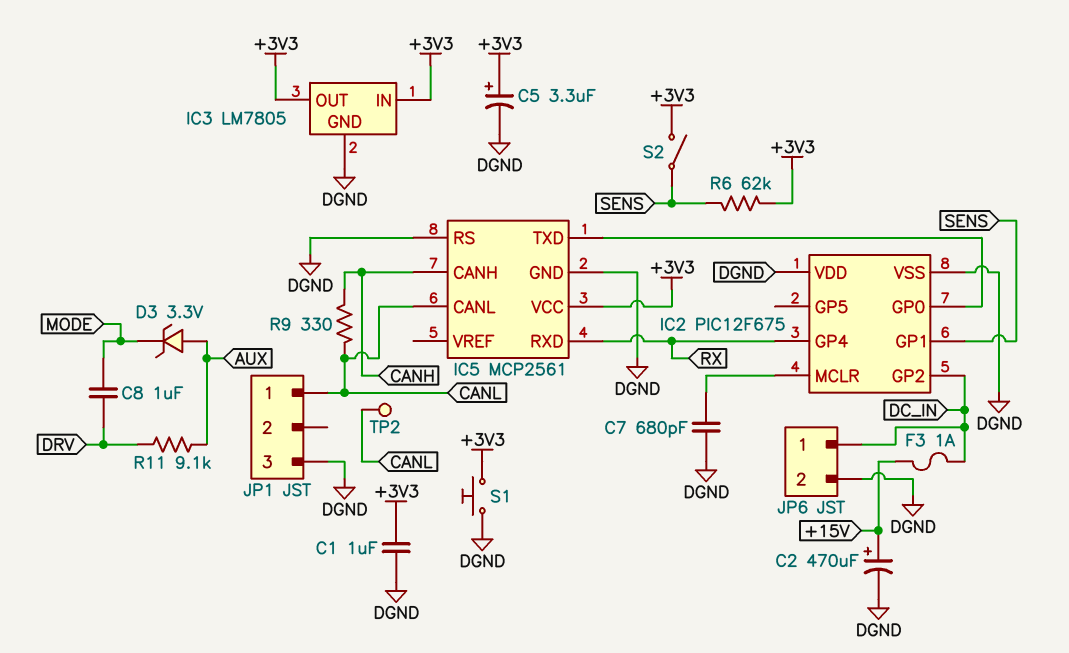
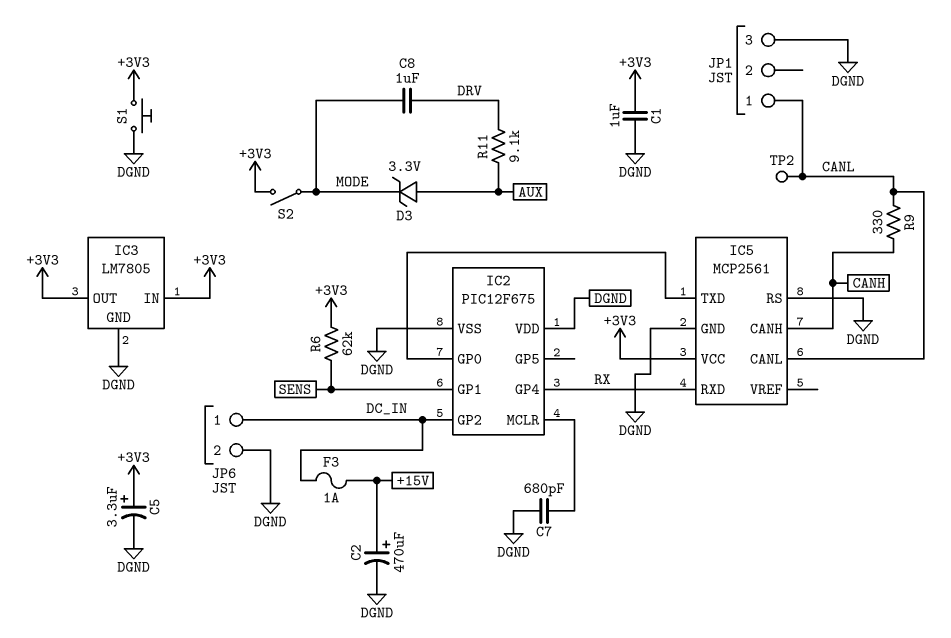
S2: switch (+3V3, SENS) -> switch (+3V3, MODE)

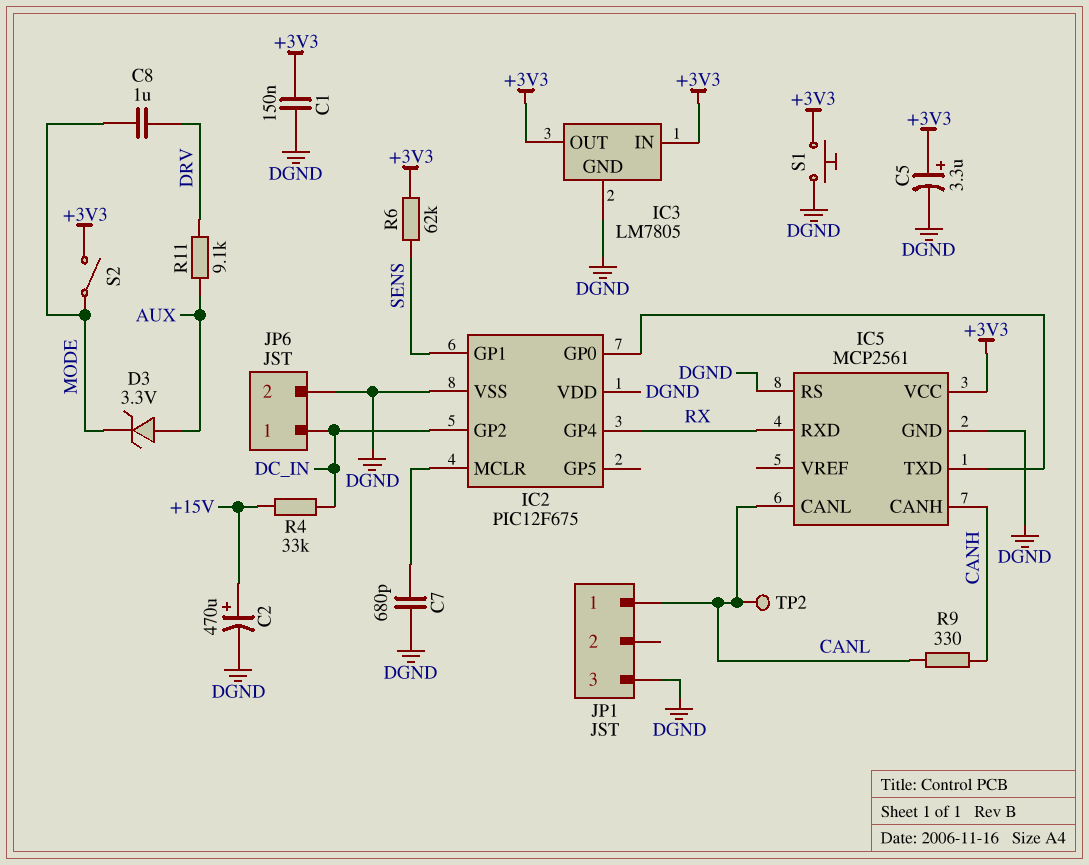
C1: 1uF (+3V3, DGND) -> 150nF (+3V3, DGND)
F3: 1A (+15V, DC_IN) -> none
R4: none -> 33k (+15V, DC_IN)

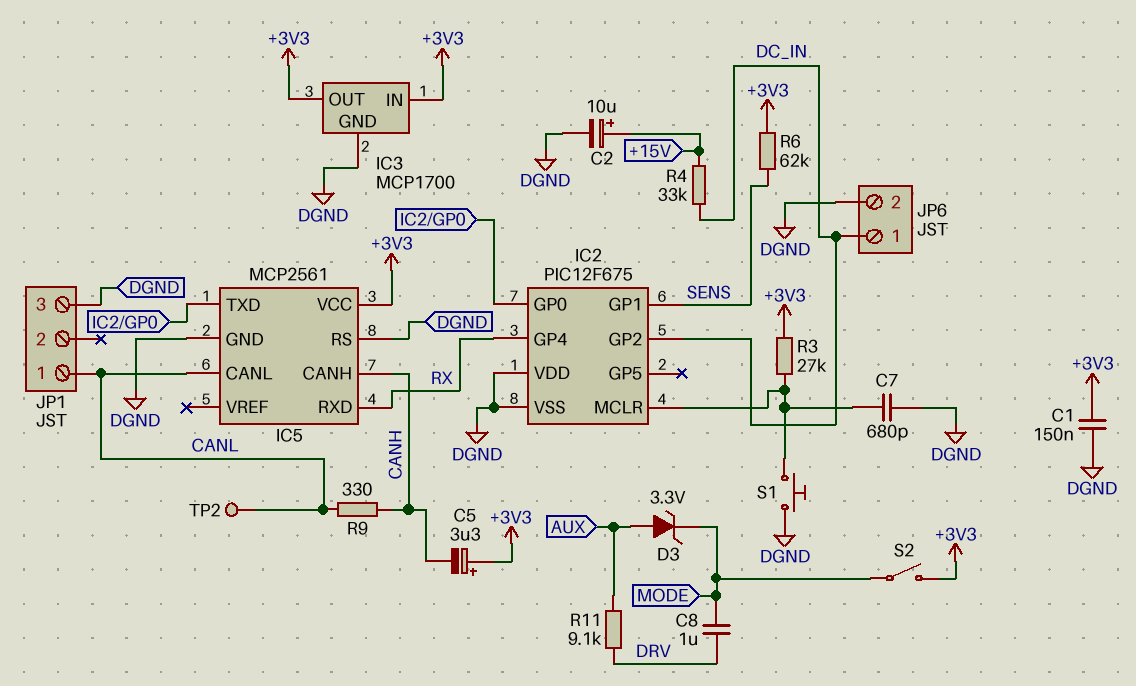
C2: 470uF (plus +15V, minus DGND) -> 10uF (plus +15V, minus DGND)
C5: 3.3uF (plus +3V3, minus DGND) -> 3.3uF (plus +3V3, minus CANH)
IC3: LM7805 -> MCP1700
R3: none -> 27k (+3V3, IC2/MCLR)
S1: button (+3V3, DGND) -> button (DGND, IC2/MCLR)

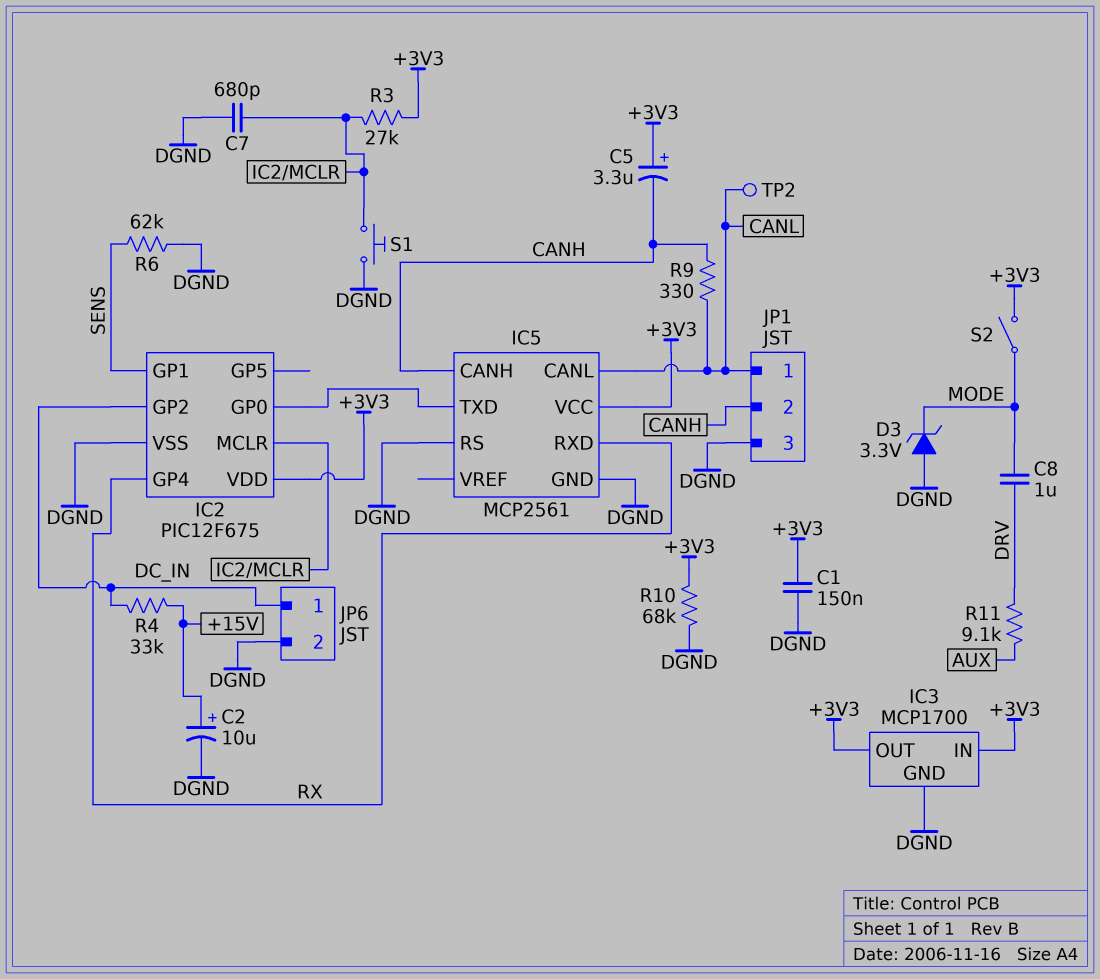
D3: zener 3.3V (A AUX, K MODE) -> zener 3.3V (A DGND, K MODE)
IC2 pin VDD: DGND -> +3V3
JP1 pin 2: none -> CANH
R6: 62k (+3V3, SENS) -> 62k (DGND, SENS)
R10: none -> 68k (+3V3, DGND)

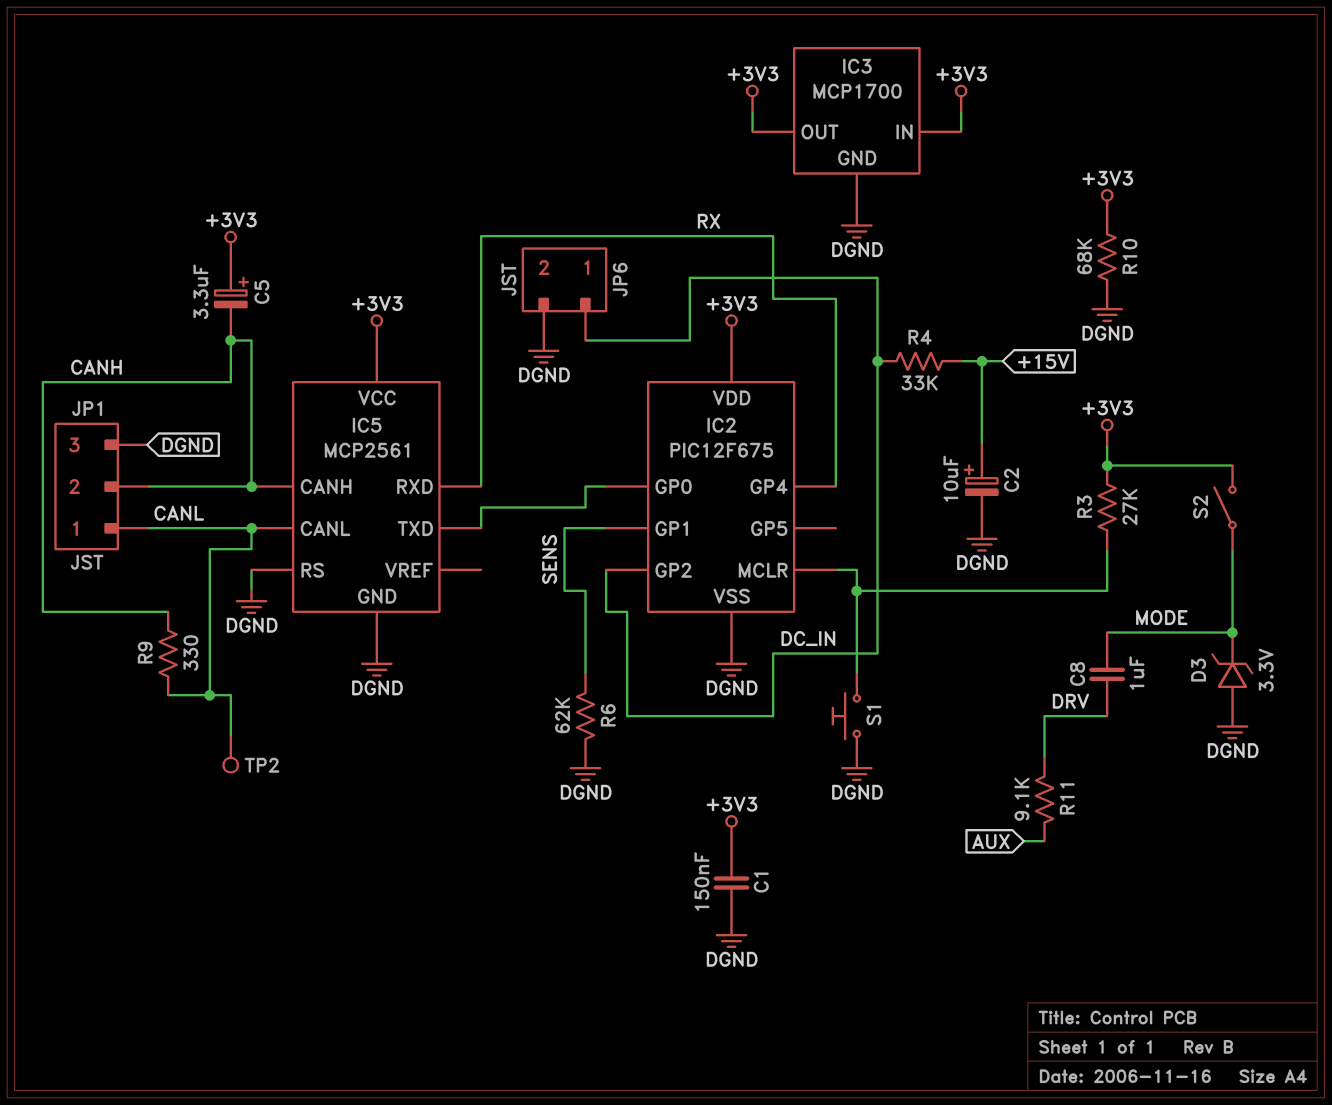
C7: 680pF (DGND, IC2/MCLR) -> none

